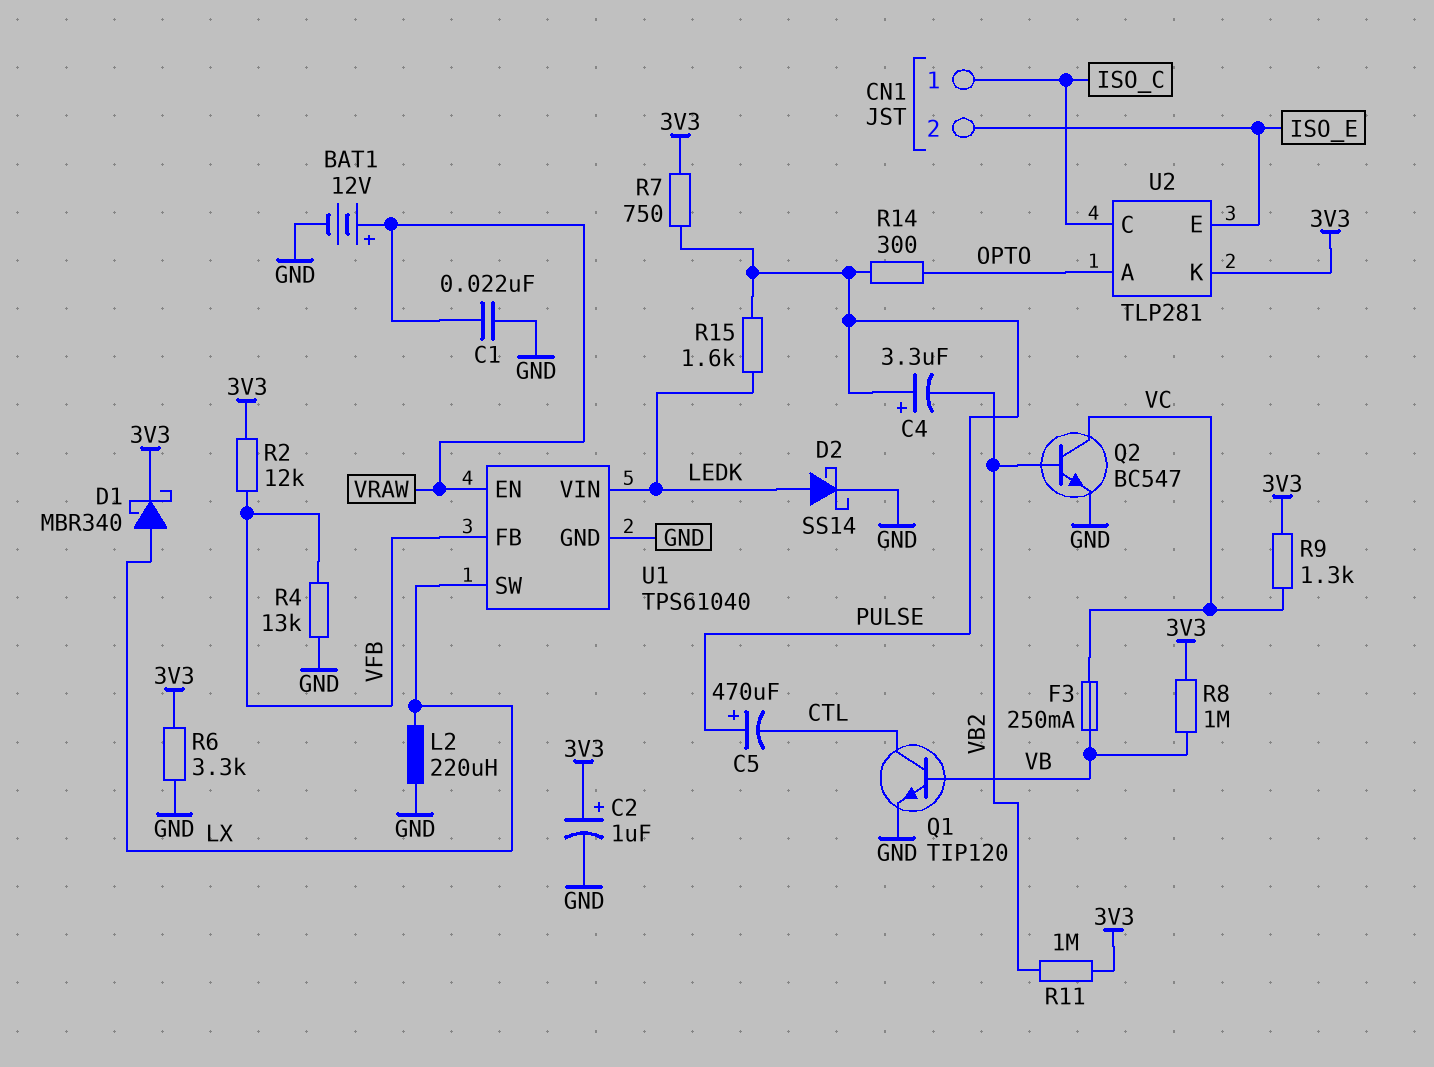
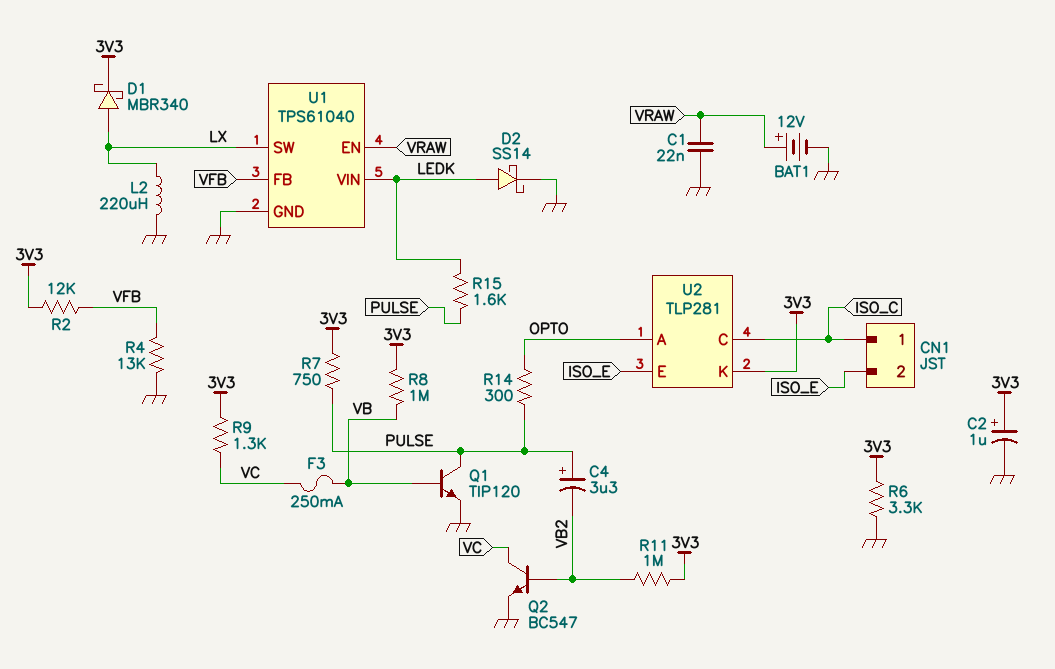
C5: 470uF (plus PULSE, minus CTL) -> none
Q1: NPN TIP120 (B VB, C CTL, E GND) -> NPN TIP120 (B VB, C PULSE, E GND)

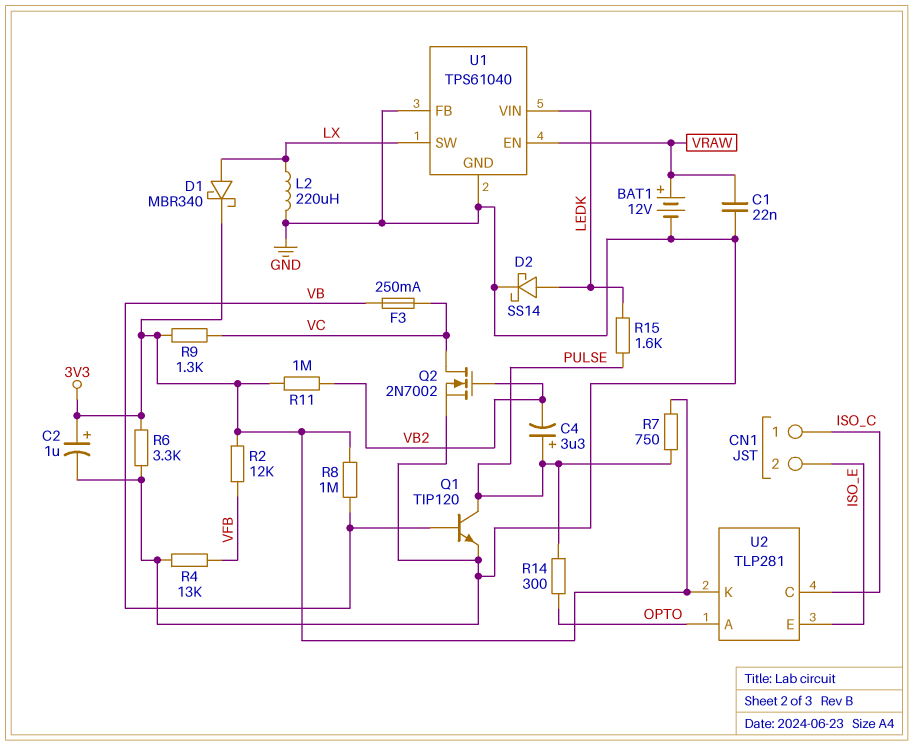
Q2: NPN BC547 (B VB2, C VC, E GND) -> NMOS 2N7002 (G VB2, D VC, S GND)
U1 pin FB: VFB -> GND

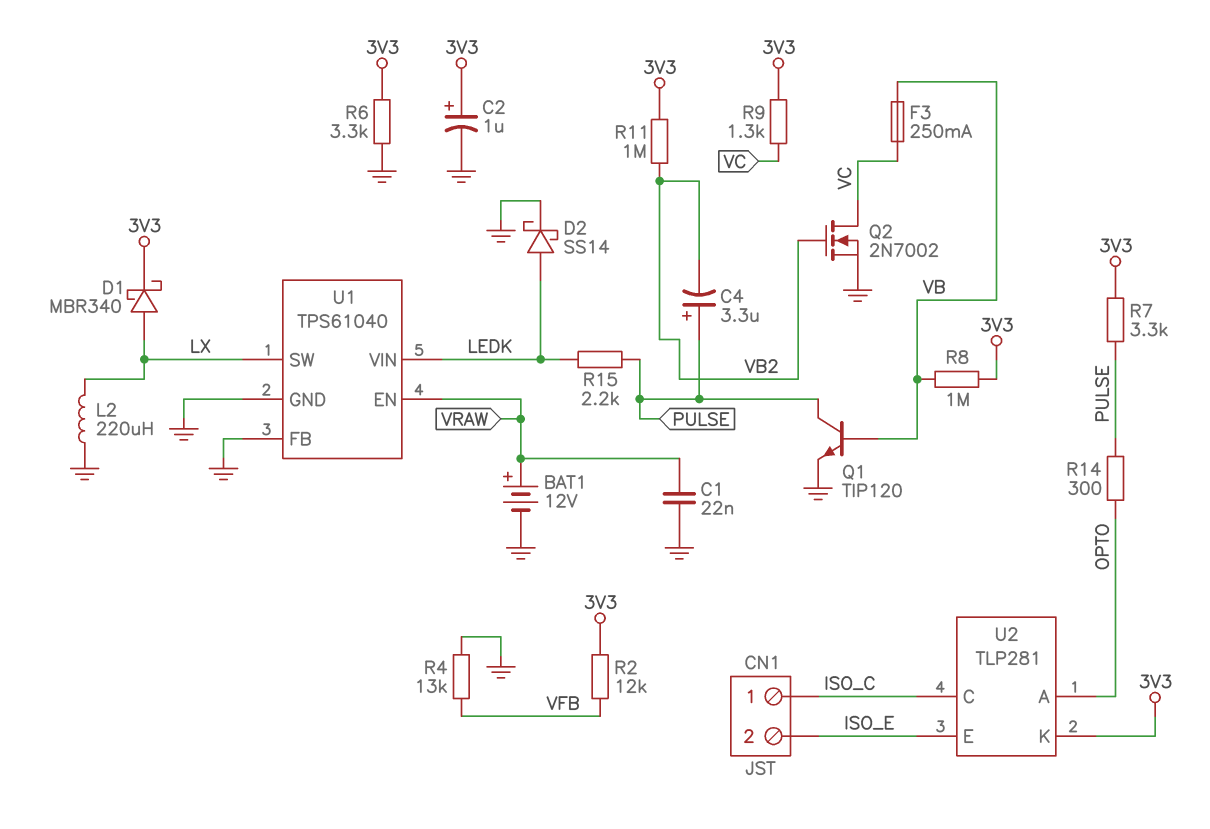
R7: 750 (3V3, PULSE) -> 3.3k (3V3, PULSE)
R15: 1.6k (LEDK, PULSE) -> 2.2k (LEDK, PULSE)

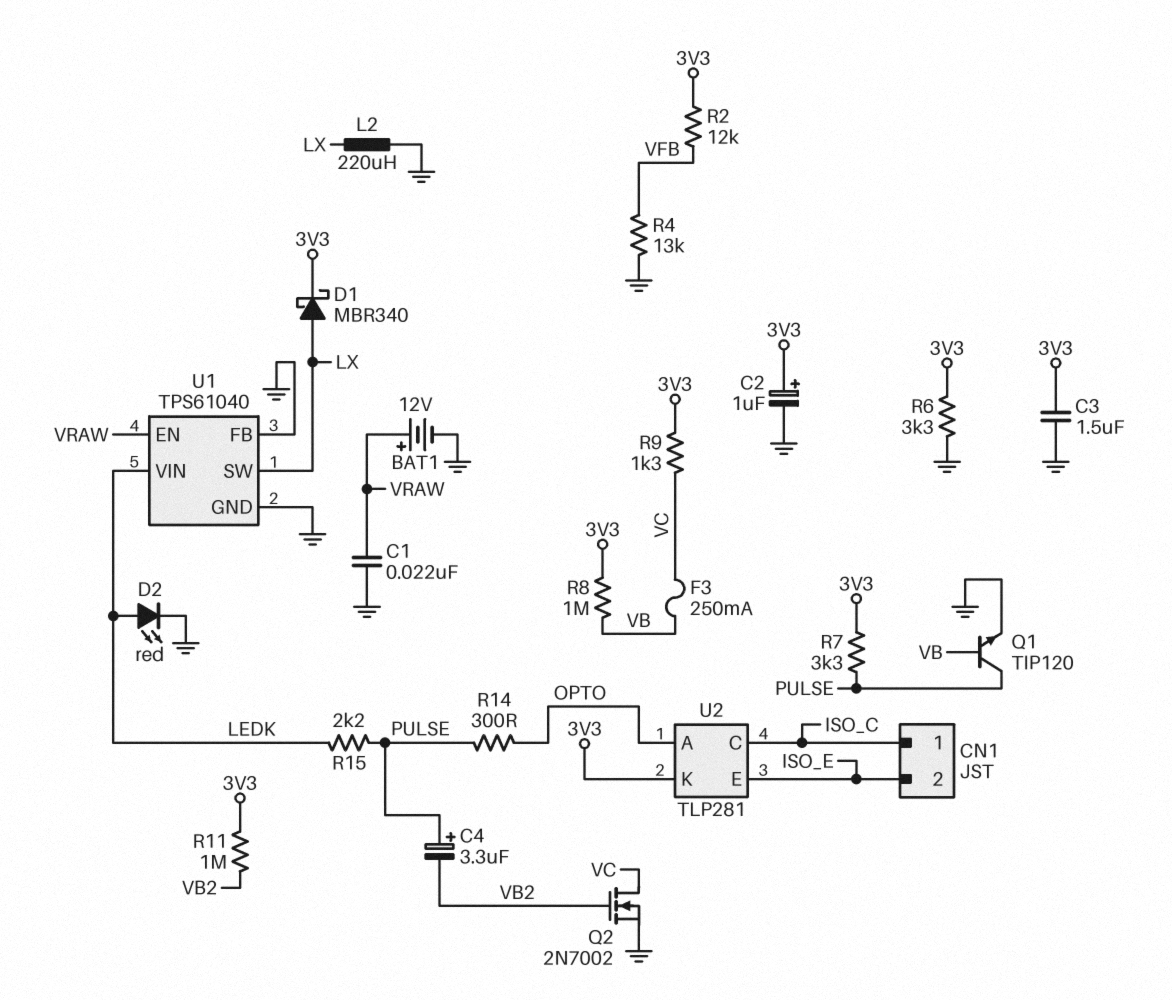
C3: none -> 1.5uF (3V3, GND)
D2: schottky SS14 (A LEDK, K GND) -> LED red (A LEDK, K GND)

